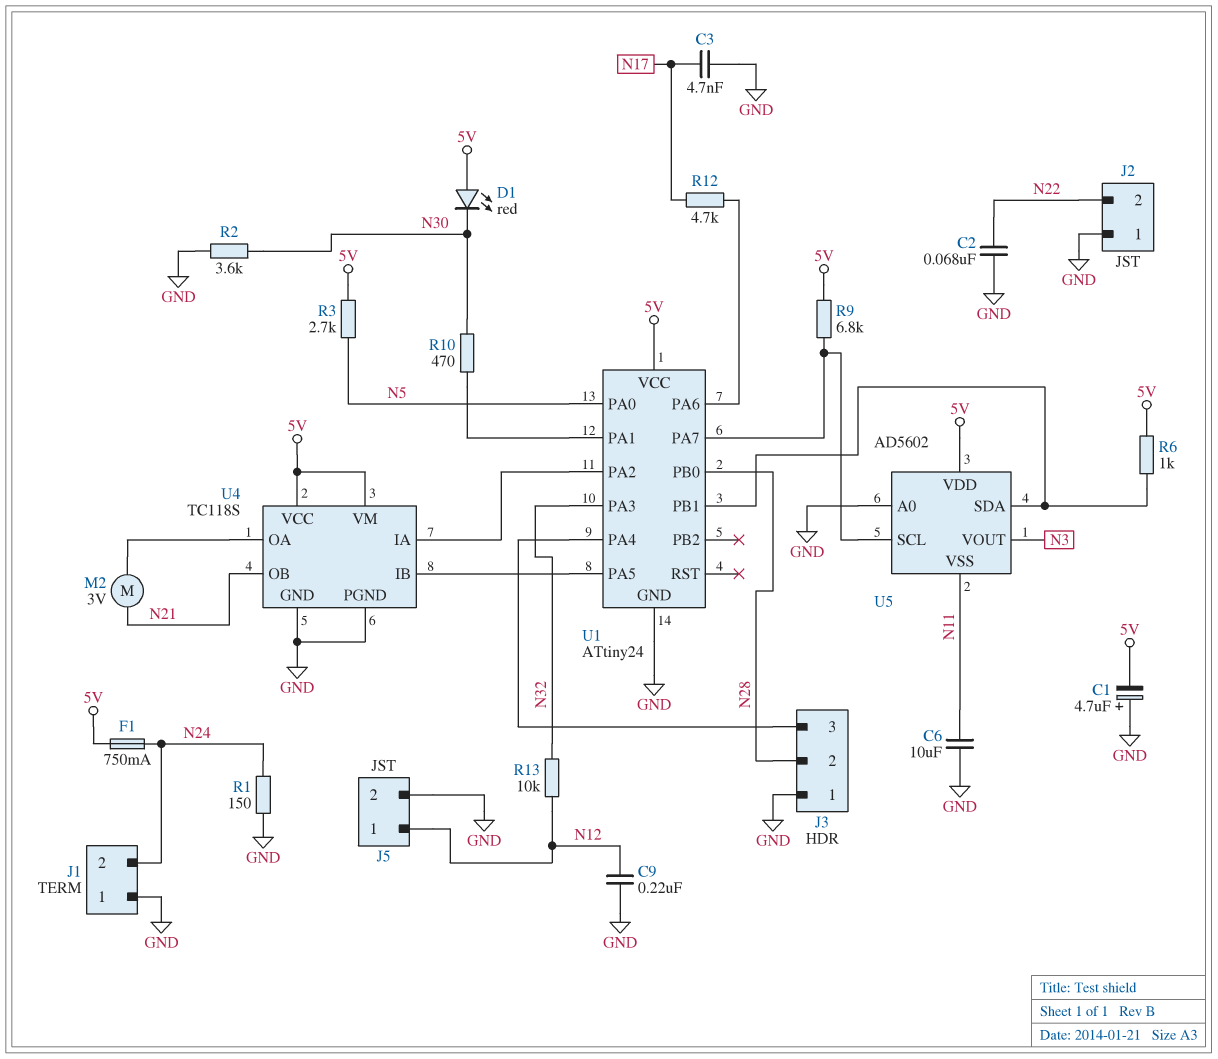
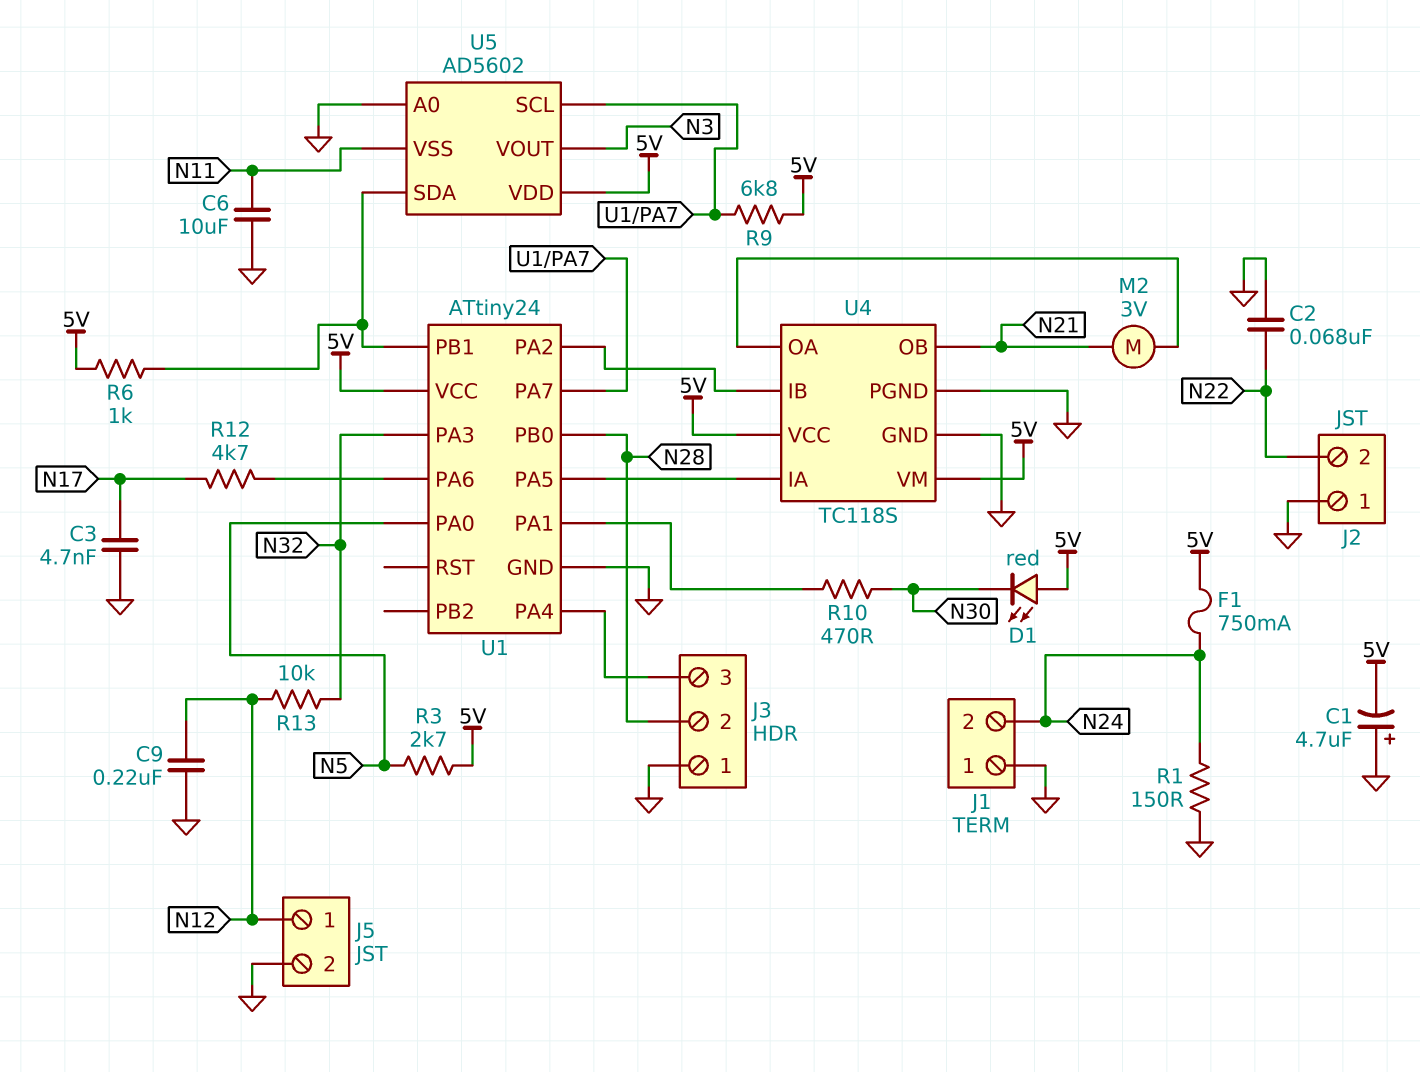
R2: 3.6k (GND, N30) -> none
U4 pin IA: U1/PA2 -> U1/PA5
U4 pin IB: U1/PA5 -> U1/PA2

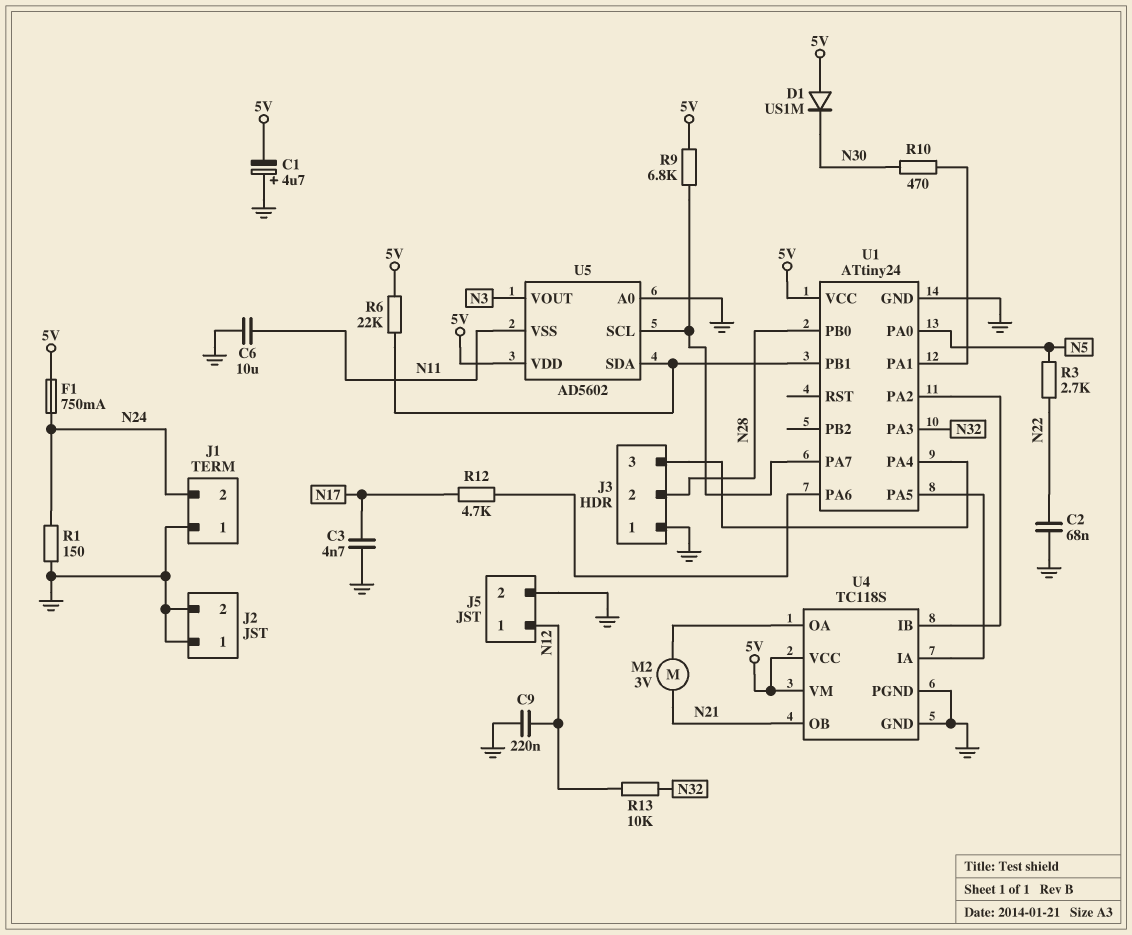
D1: LED red (A 5V, K N30) -> diode US1M (A 5V, K N30)
J2 pin 2: N22 -> GND
R3: 2.7k (5V, N5) -> 2.7k (N5, N22)
R6: 1k (5V, U1/PB1) -> 22k (5V, U1/PB1)

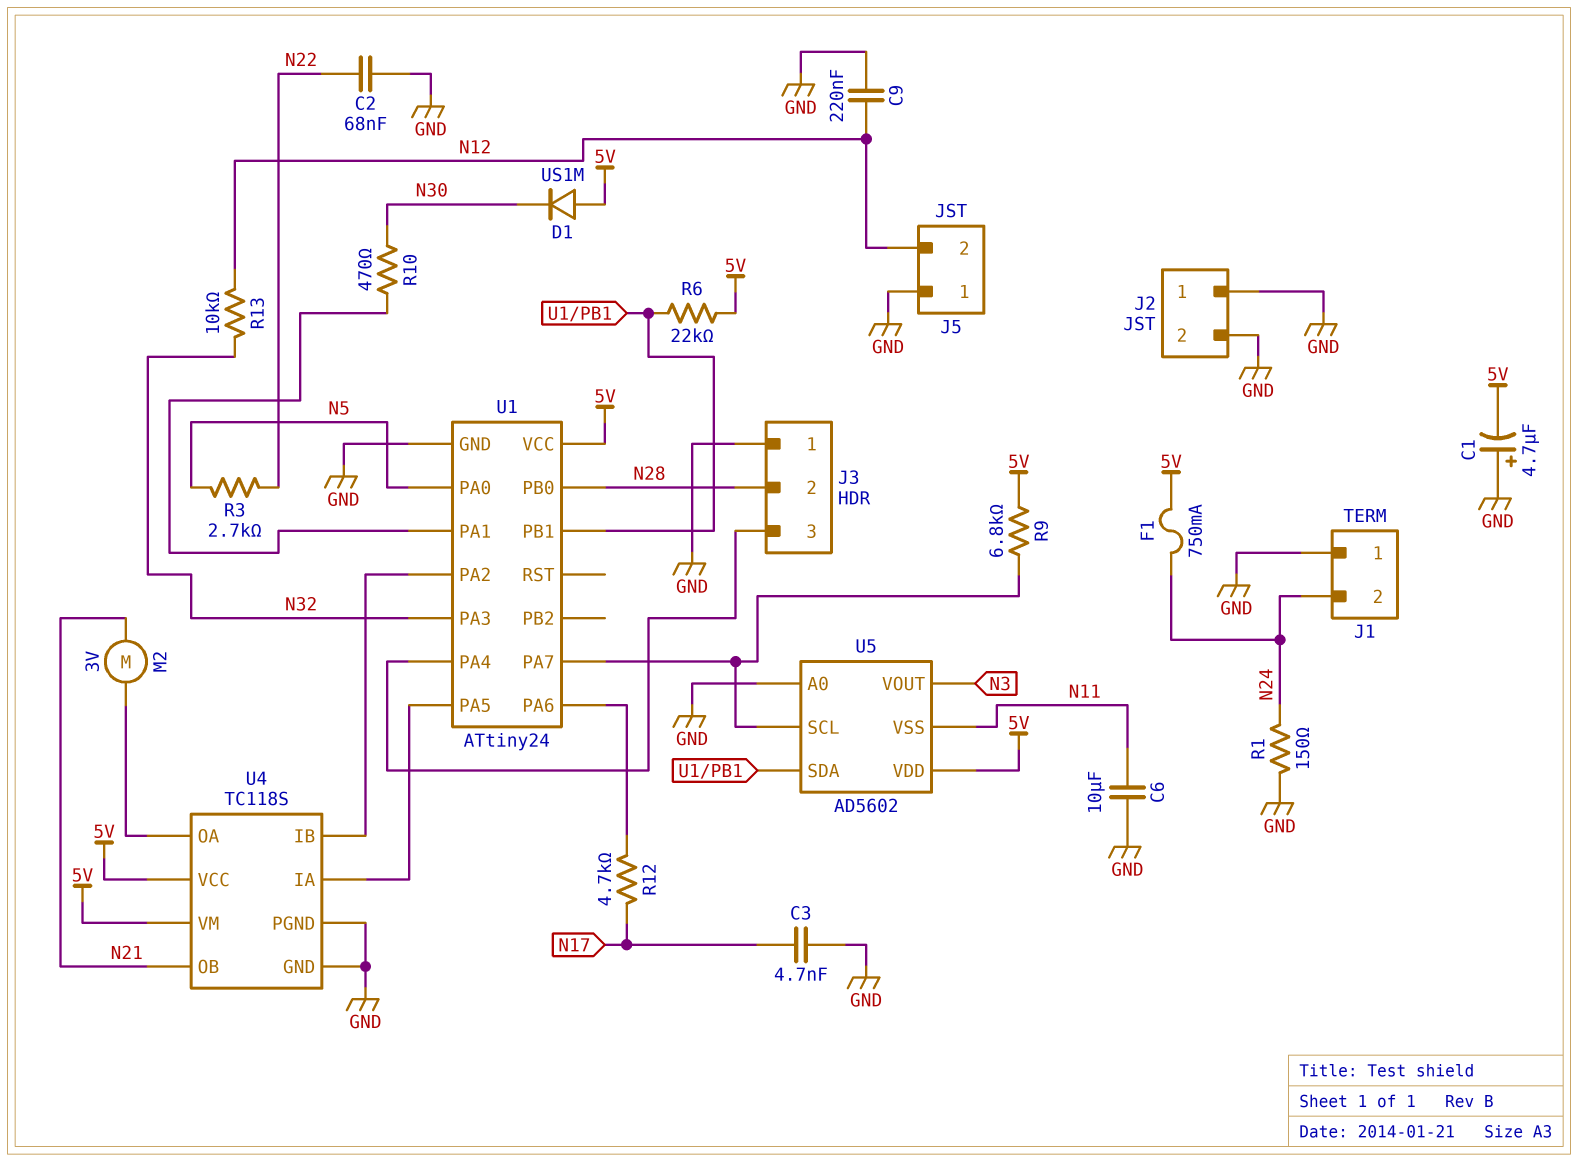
J5 pin 1: N12 -> GND
J5 pin 2: GND -> N12

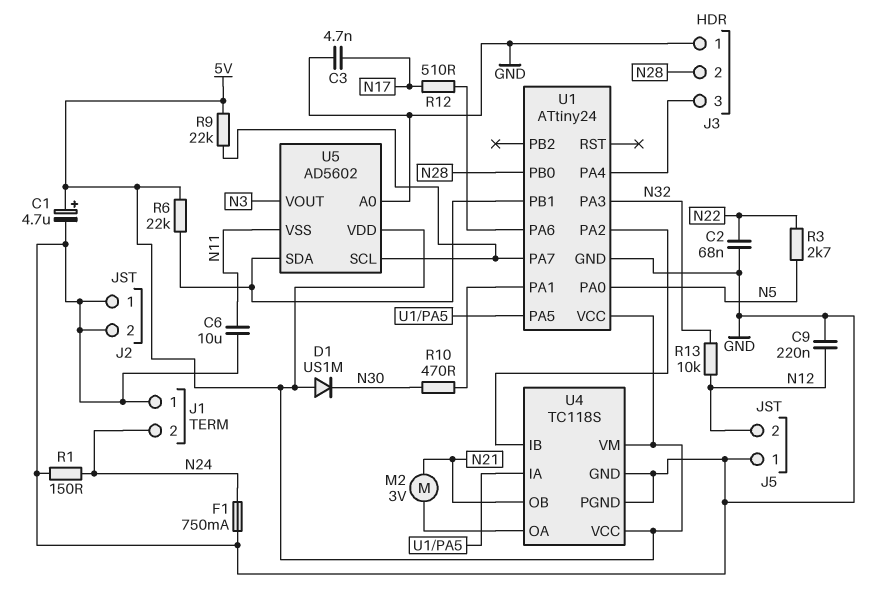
C1: 4.7uF (plus GND, minus 5V) -> 4.7uF (plus 5V, minus GND)
F1: 750mA (5V, N24) -> 750mA (GND, N24)
R9: 6.8k (5V, U1/PA7) -> 22k (5V, U1/PA7)
R12: 4.7k (N17, U1/PA6) -> 510 (N17, U1/PA6)

